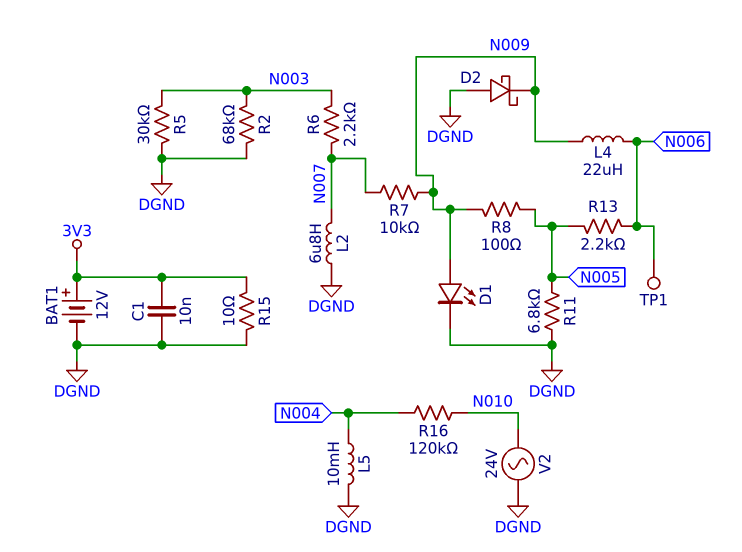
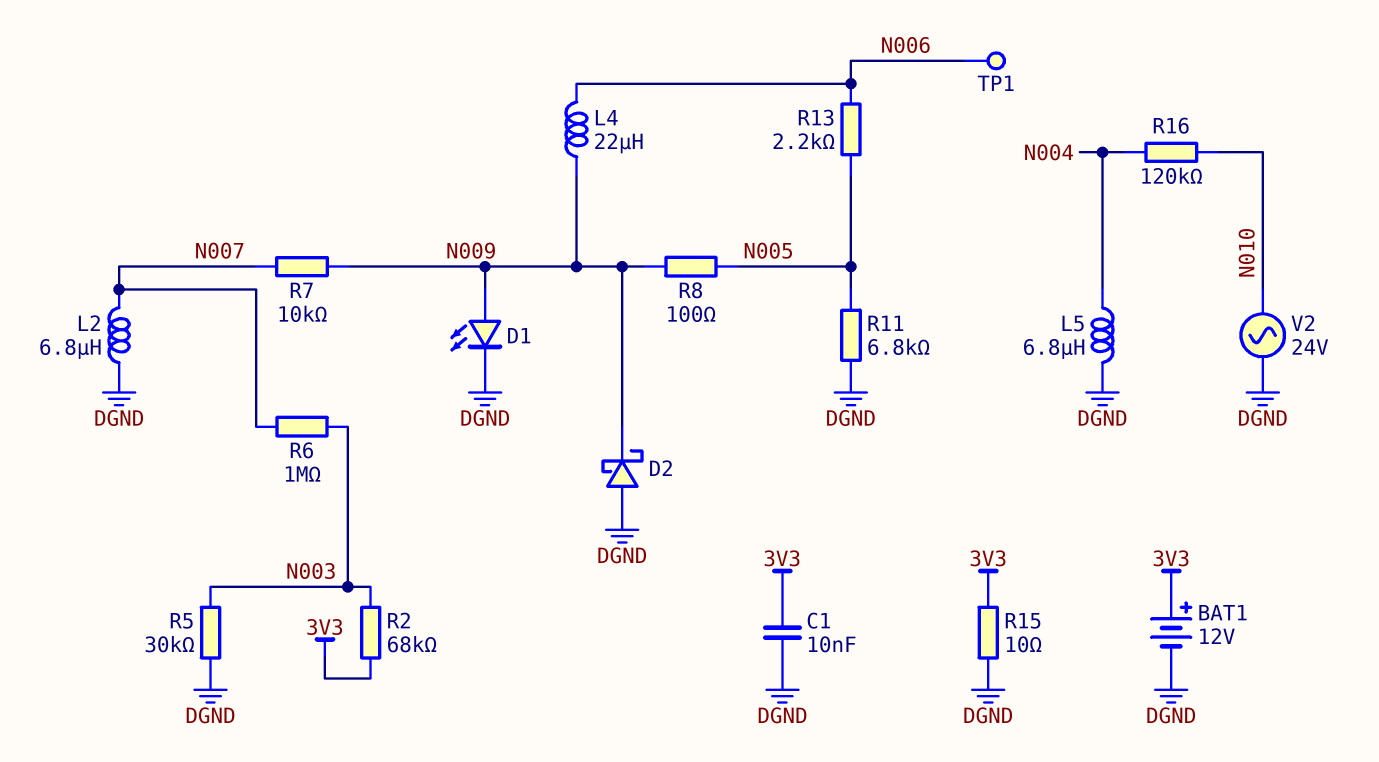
L5: 10mH (DGND, N004) -> 6.8uH (DGND, N004)
R2: 68k (DGND, N003) -> 68k (3V3, N003)
R6: 2.2k (N003, N007) -> 1M (N003, N007)

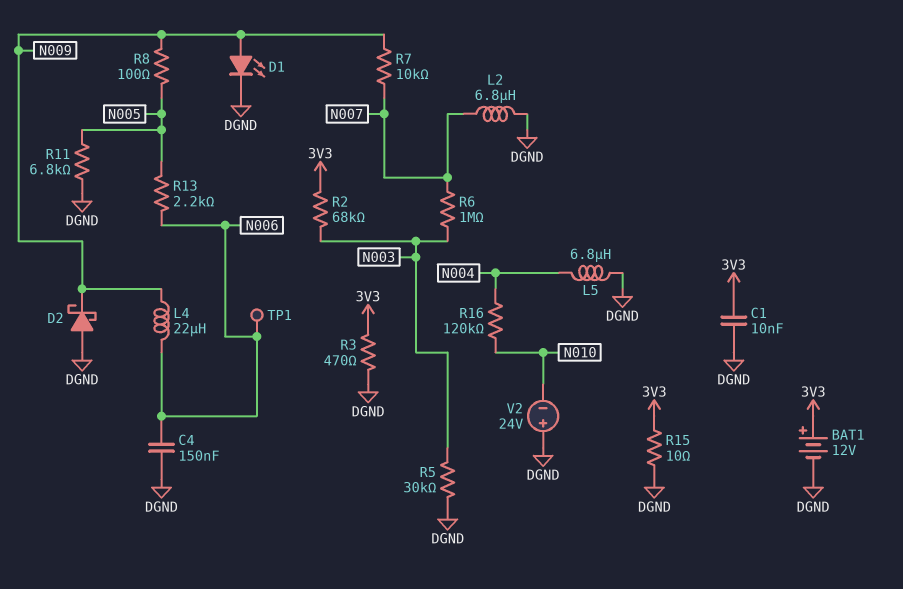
C4: none -> 150nF (DGND, N006)
R3: none -> 470 (3V3, DGND)
V2: AC 24V (DGND, N010) -> 24V (plus DGND, minus N010)

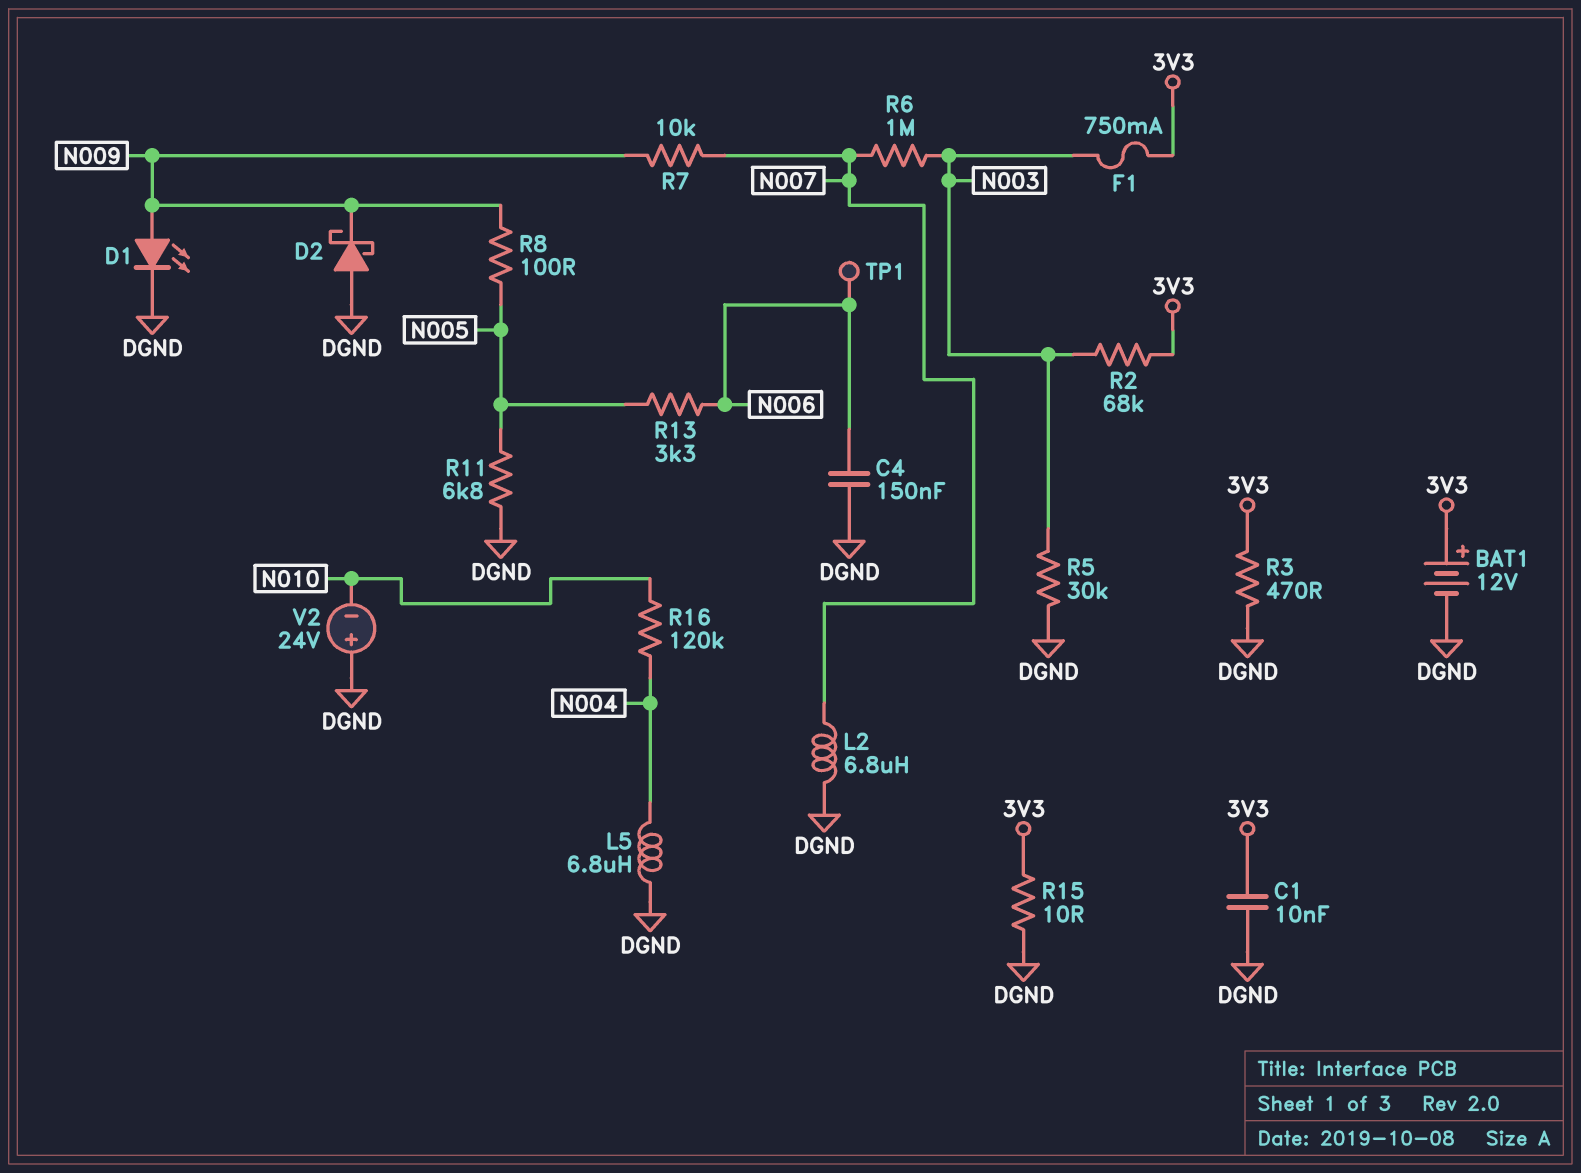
F1: none -> 750mA (3V3, N003)
L4: 22uH (N006, N009) -> none
R13: 2.2k (N005, N006) -> 3.3k (N005, N006)

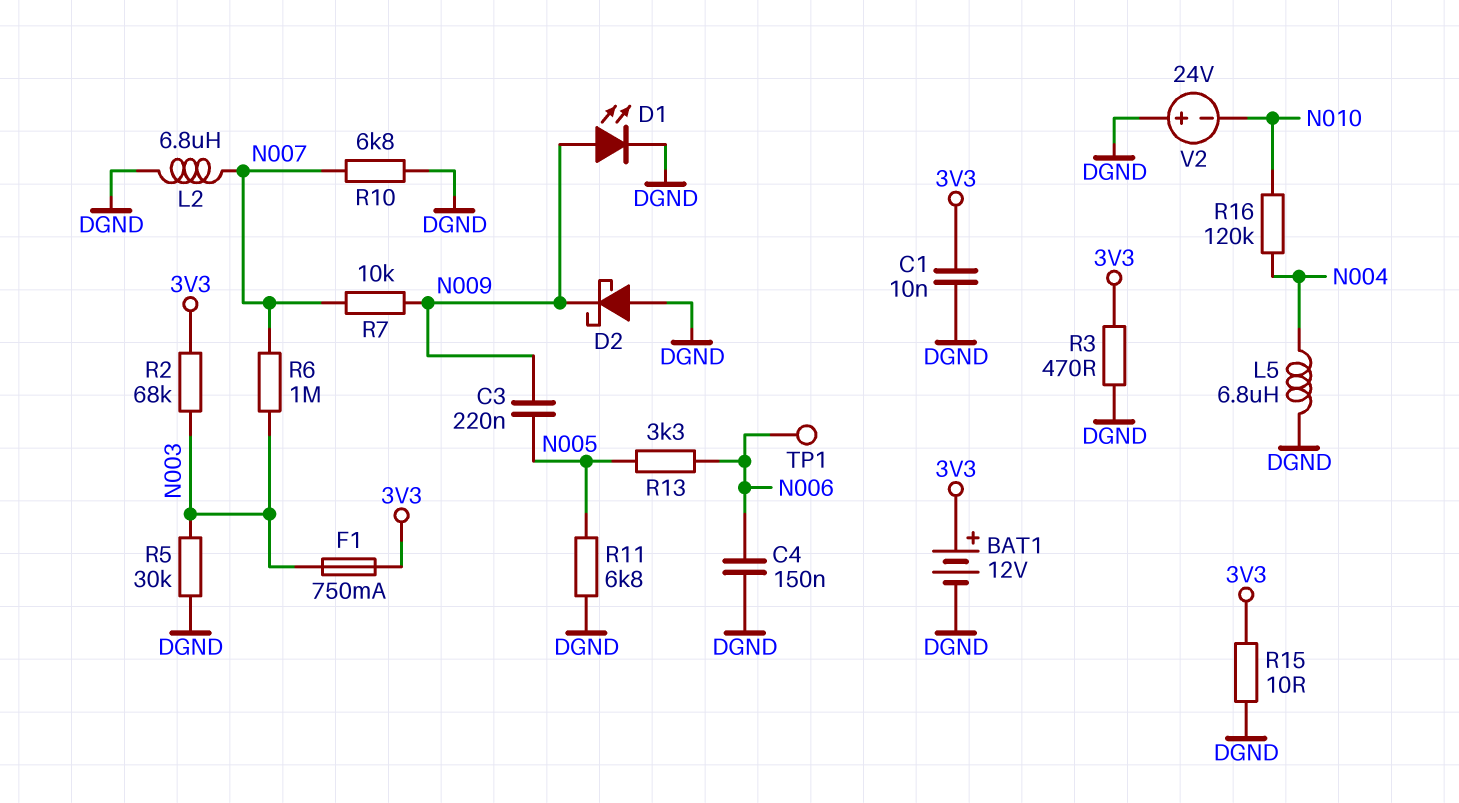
C3: none -> 220nF (N005, N009)
R8: 100 (N005, N009) -> none
R10: none -> 6.8k (DGND, N007)

